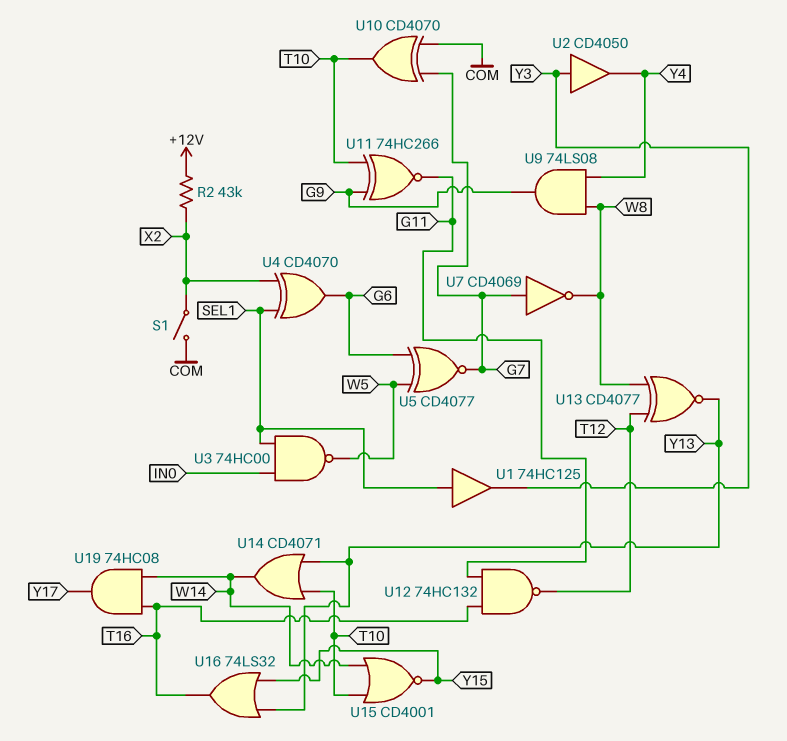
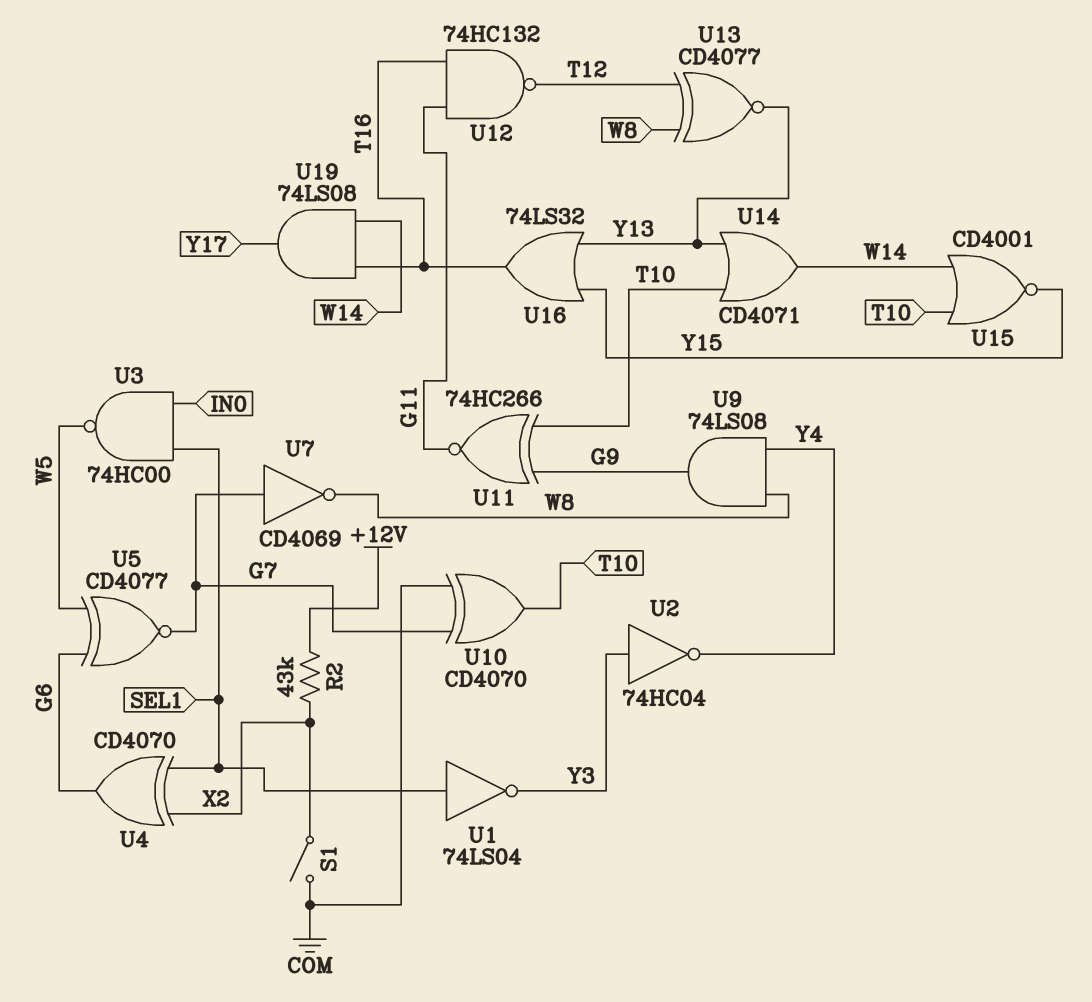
U1: buffer 74HC125 (in SEL1, out Y3) -> NOT 74LS04 (in SEL1, out Y3)
U2: buffer CD4050 (in Y3, out Y4) -> NOT 74HC04 (in Y3, out Y4)
U19: AND 74HC08 (in T16, in W14, out Y17) -> AND 74LS08 (in T16, in W14, out Y17)

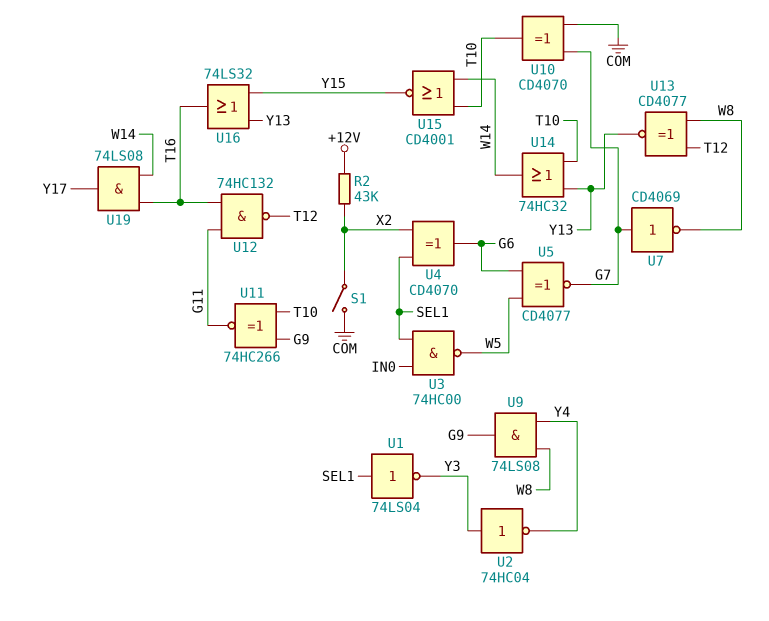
U14: OR CD4071 (in T10, in Y13, out W14) -> OR 74HC32 (in T10, in Y13, out W14)

